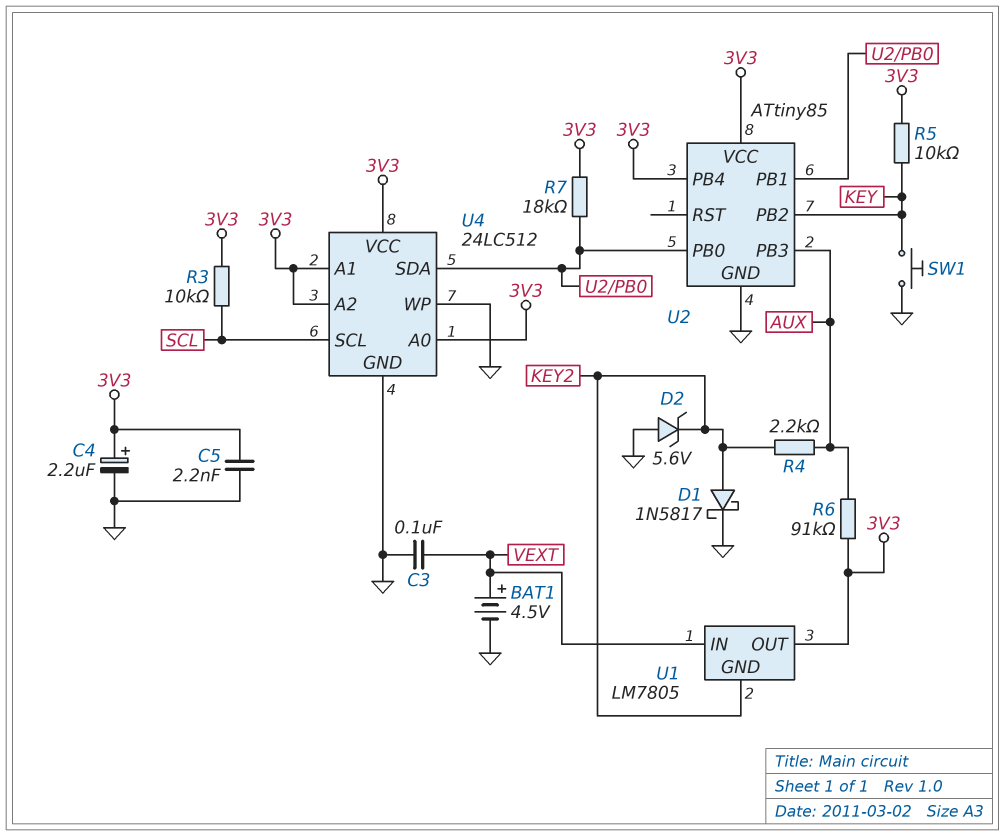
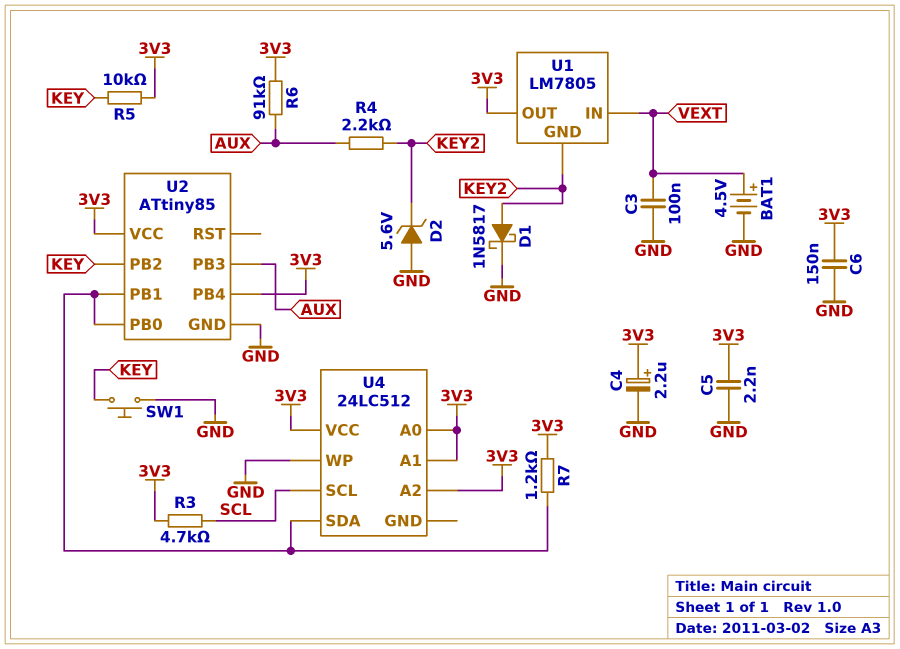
C6: none -> 150nF (3V3, GND)
R3: 10k (3V3, SCL) -> 4.7k (3V3, SCL)
R7: 18k (3V3, U2/PB0) -> 1.2k (3V3, U2/PB0)
U4 pin GND: GND -> none

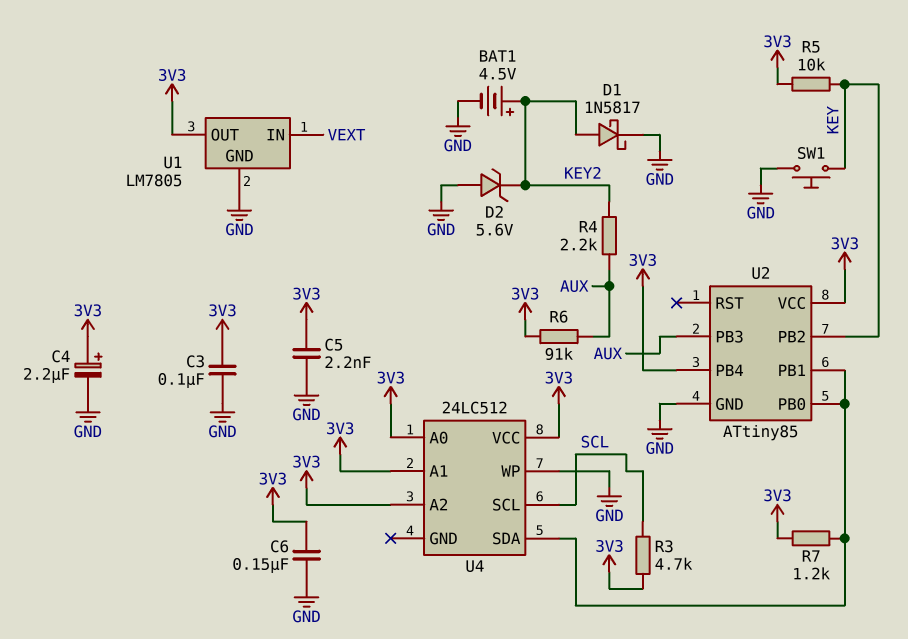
BAT1: 4.5V (plus VEXT, minus GND) -> 4.5V (plus KEY2, minus GND)
C3: 100nF (GND, VEXT) -> 100nF (3V3, GND)
U1 pin GND: KEY2 -> GND

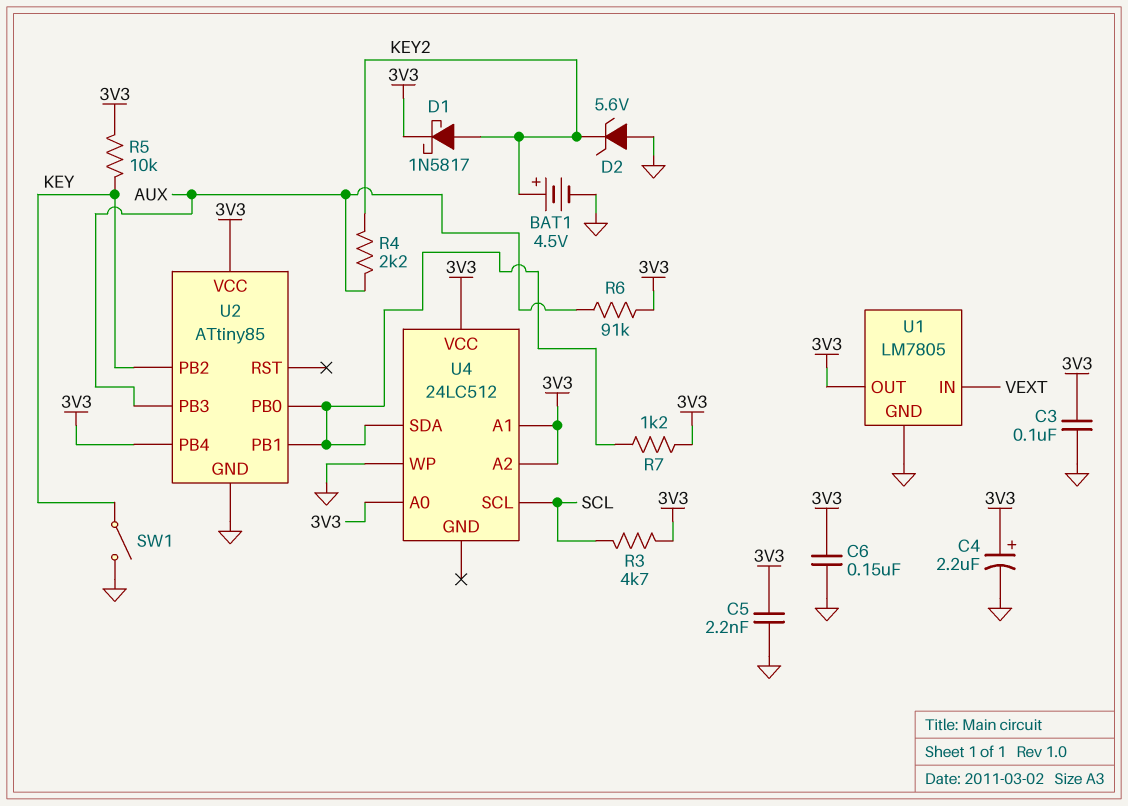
D1: schottky 1N5817 (A KEY2, K GND) -> schottky 1N5817 (A KEY2, K 3V3)
SW1: button (GND, KEY) -> switch (GND, KEY)

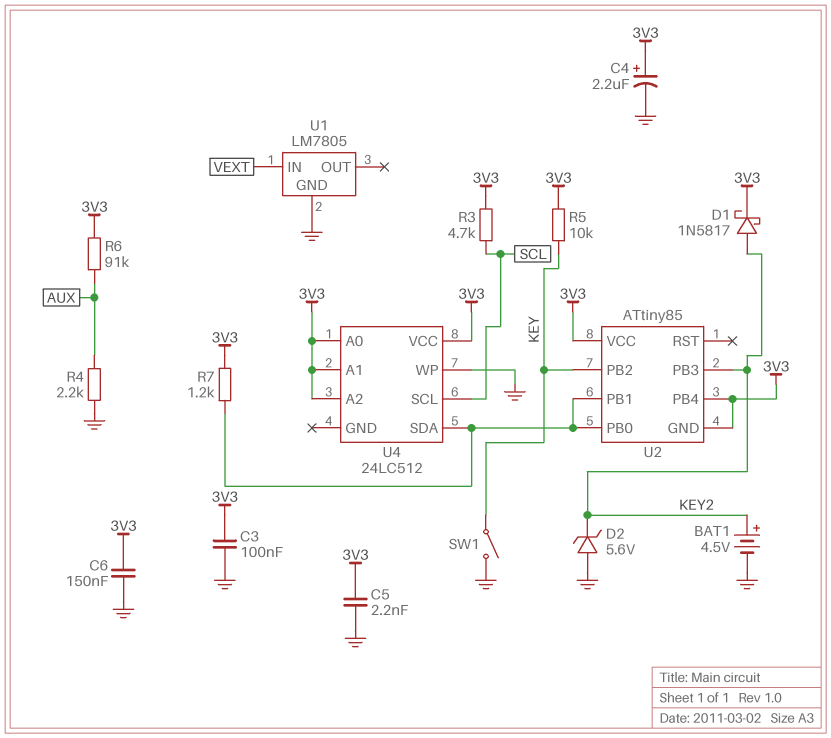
R4: 2.2k (AUX, KEY2) -> 2.2k (AUX, GND)
U1 pin OUT: 3V3 -> none
U2 pin GND: GND -> 3V3
U2 pin PB3: AUX -> KEY2

